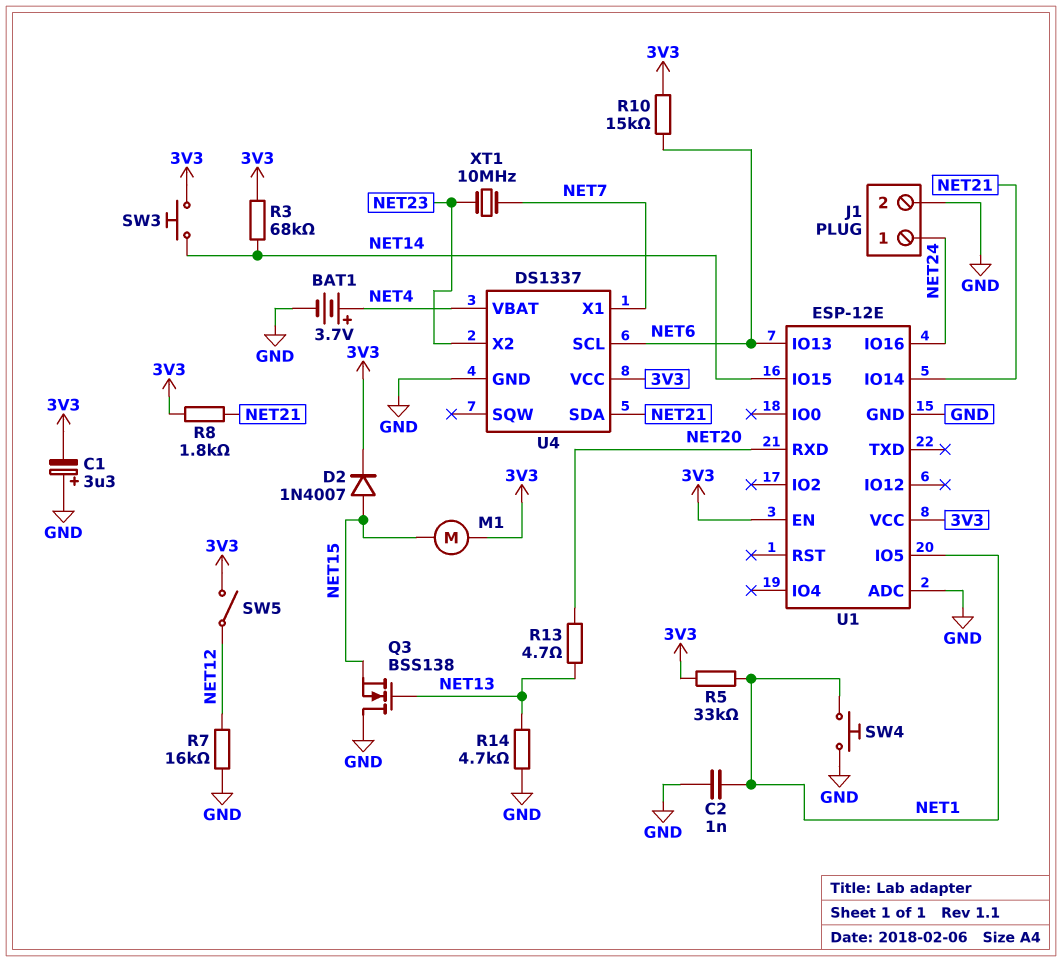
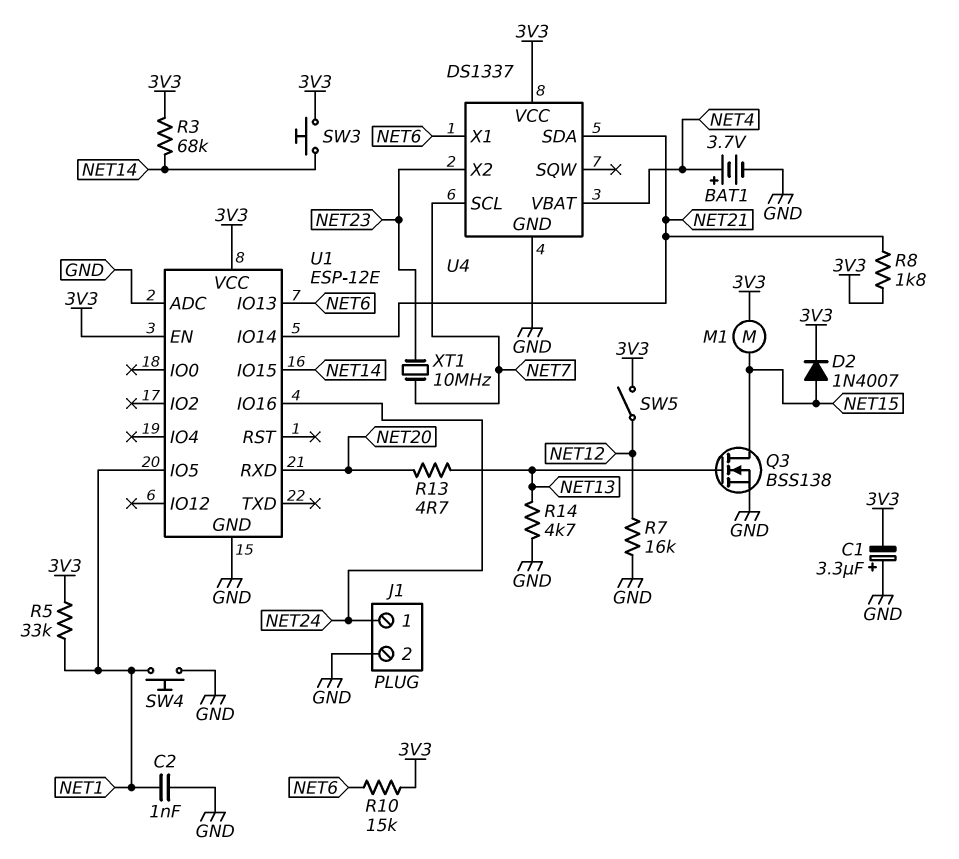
Q3: NMOS BSS138 (G NET13, D GND, S NET15) -> NMOS BSS138 (G NET13, D NET15, S GND)
U4 pin SCL: NET6 -> NET7
U4 pin X1: NET7 -> NET6

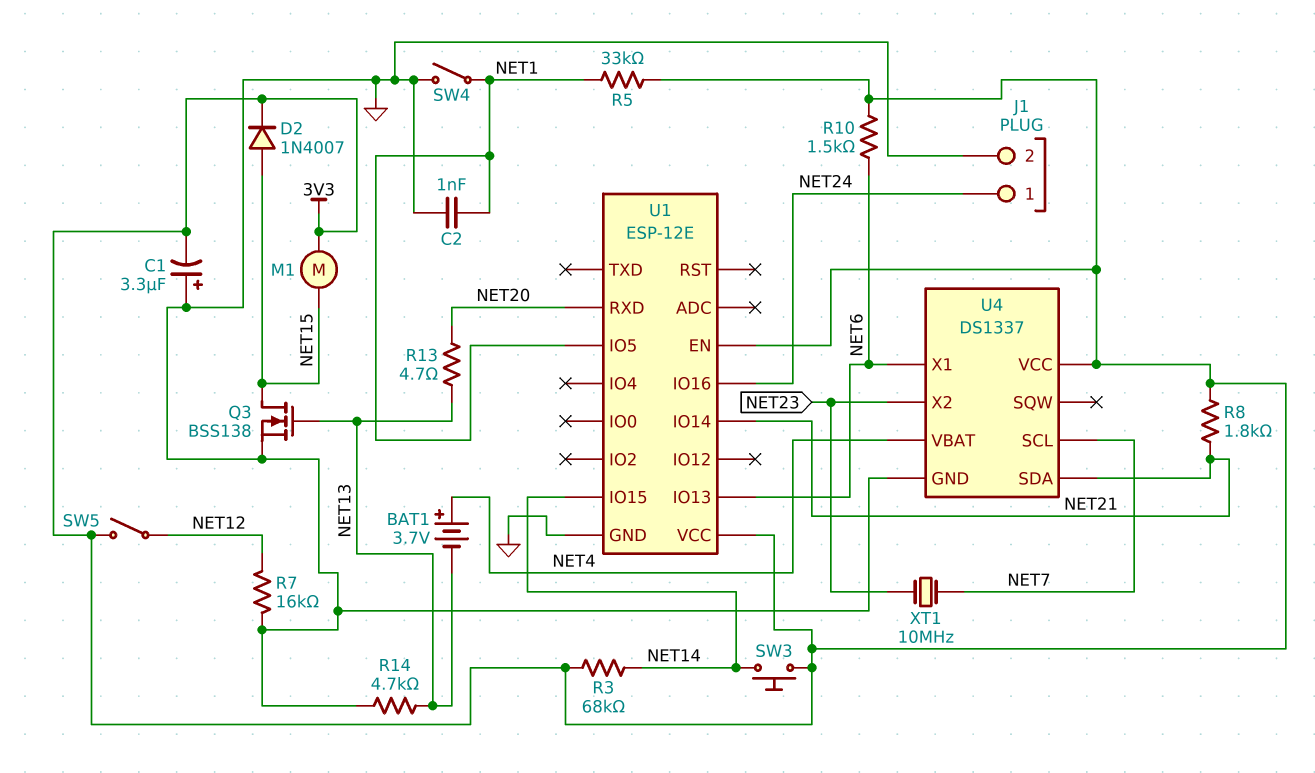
BAT1: 3.7V (plus NET4, minus GND) -> 3.7V (plus NET4, minus NET13)
R10: 15k (3V3, NET6) -> 1.5k (3V3, NET6)
SW4: button (GND, NET1) -> switch (GND, NET1)
U1 pin ADC: GND -> none

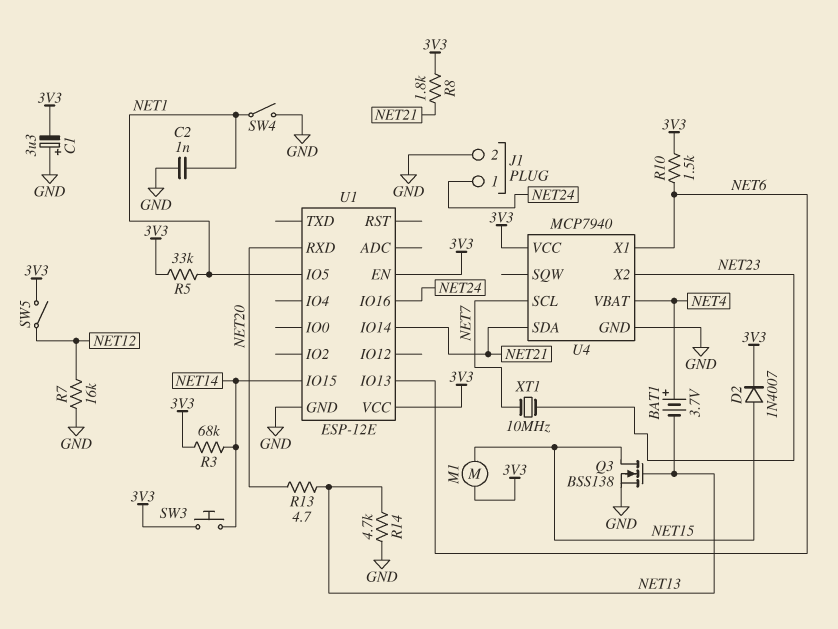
U4: DS1337 -> MCP7940

